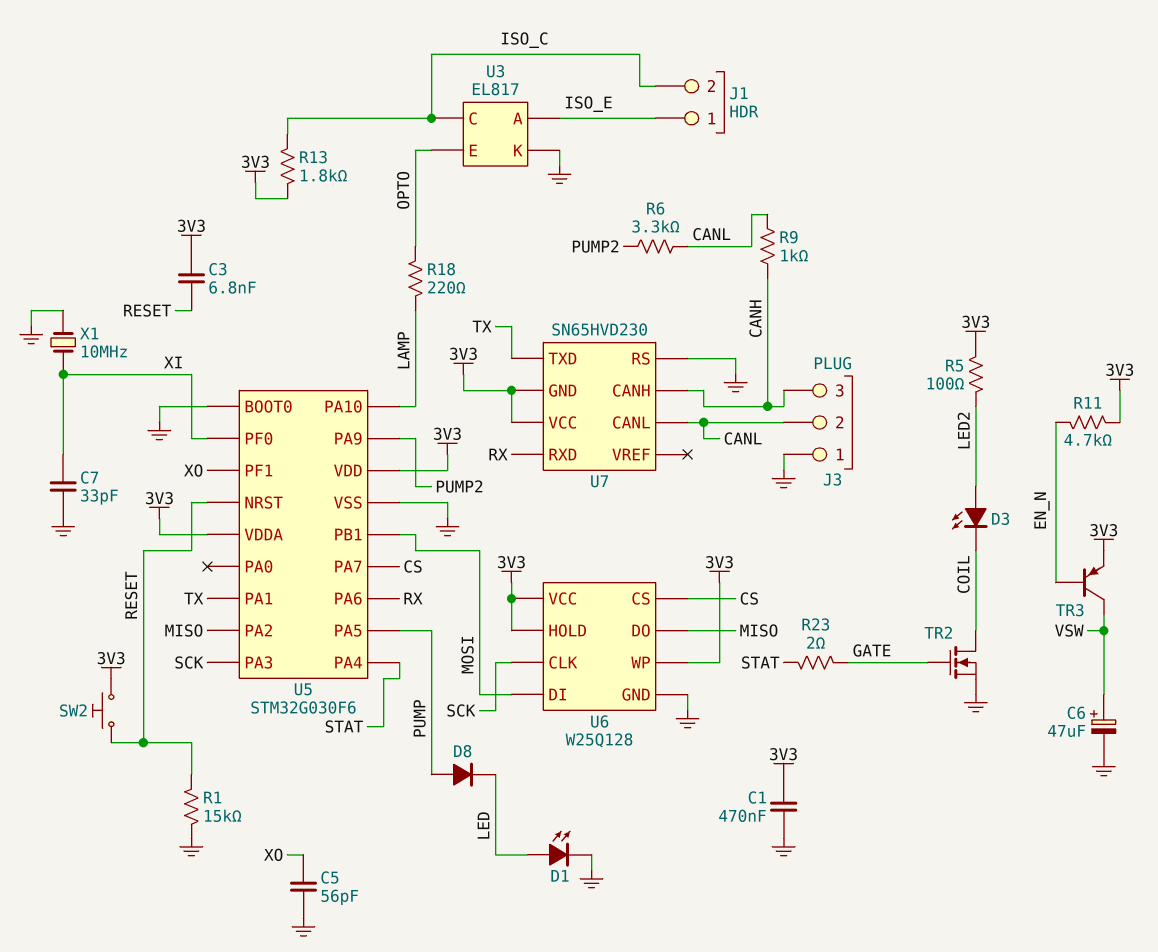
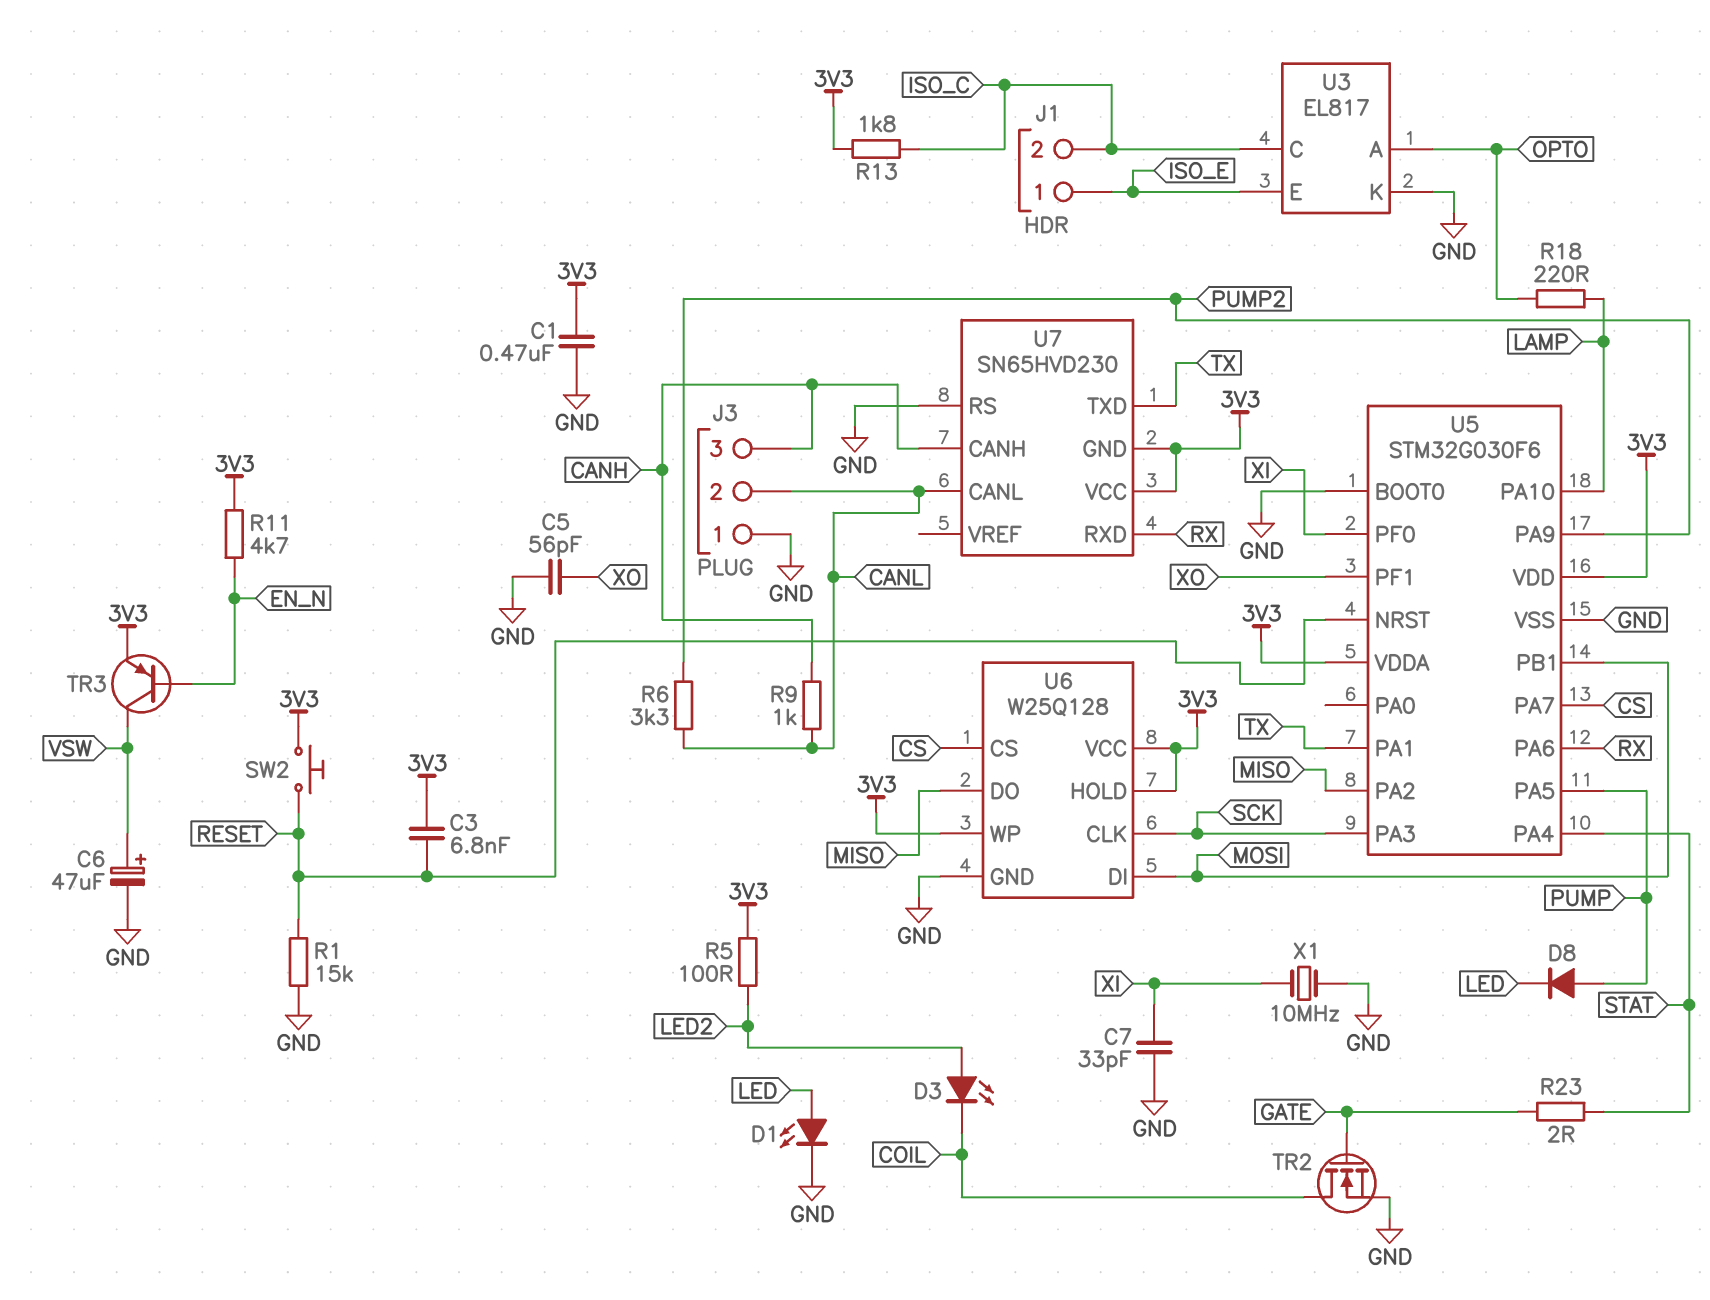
U3 pin A: ISO_E -> OPTO
U3 pin E: OPTO -> ISO_E

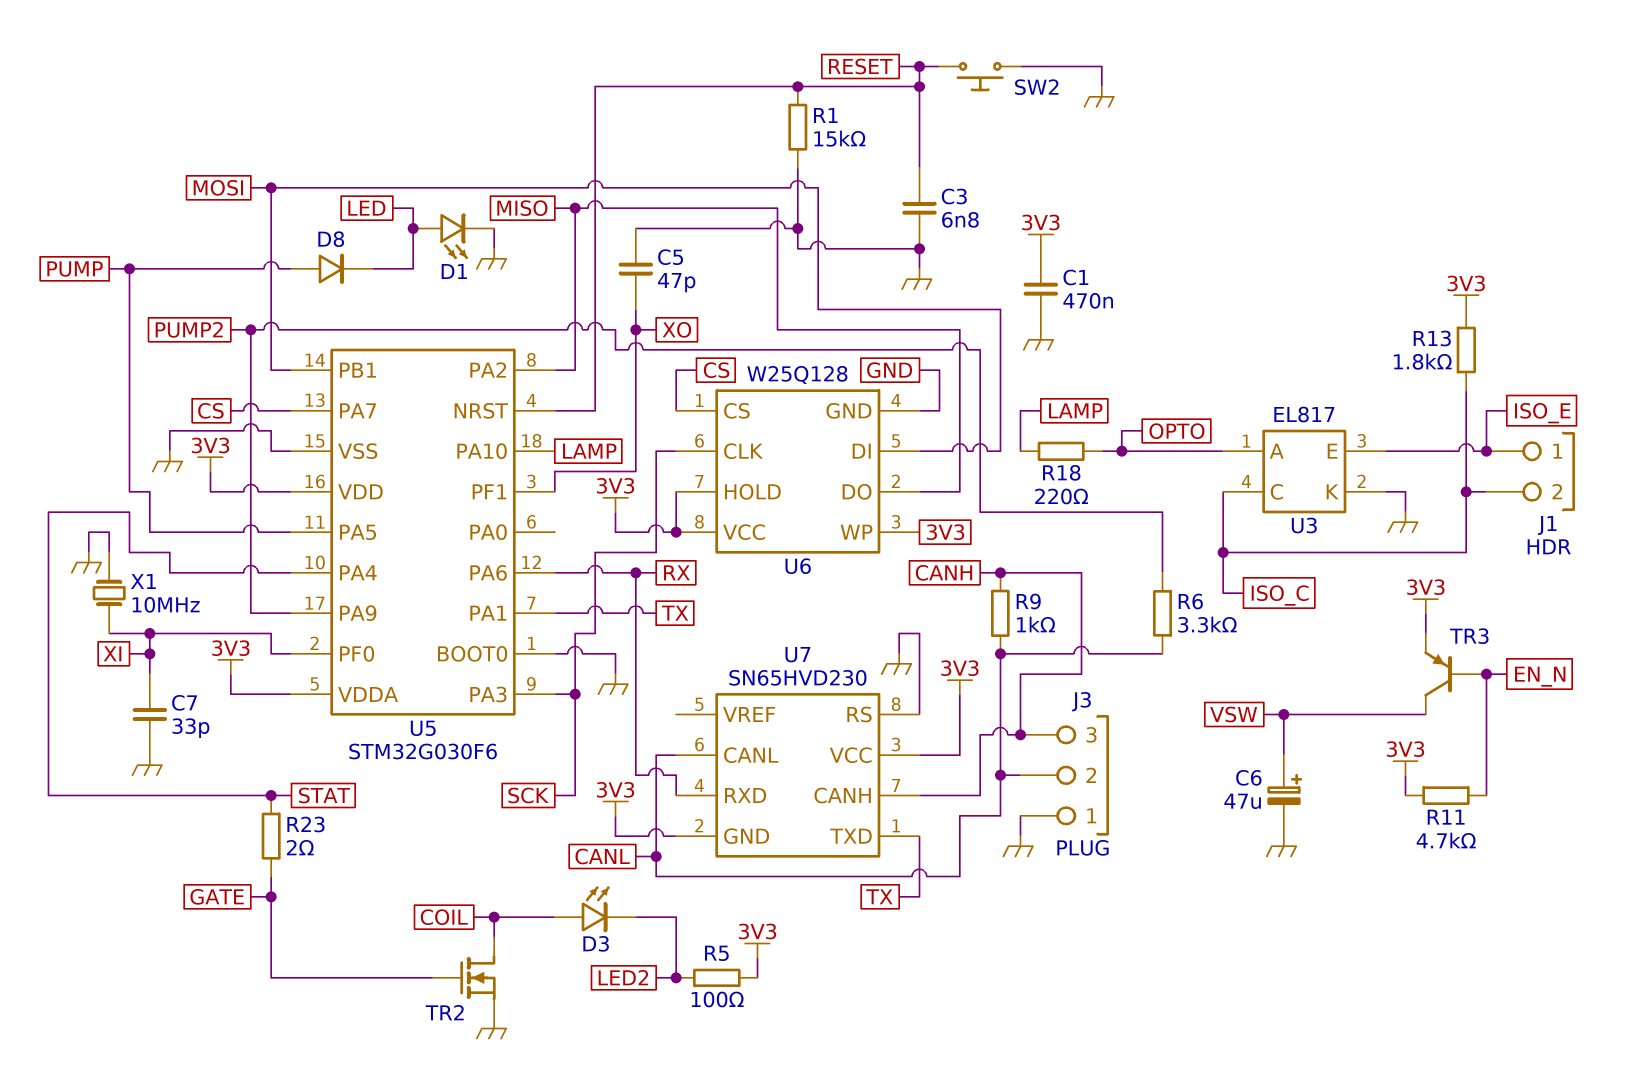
C3: 6.8nF (3V3, RESET) -> 6.8nF (GND, RESET)
C5: 56pF (GND, XO) -> 47pF (GND, XO)
D3: LED (A LED2, K COIL) -> LED (A COIL, K LED2)
SW2: button (3V3, RESET) -> button (GND, RESET)

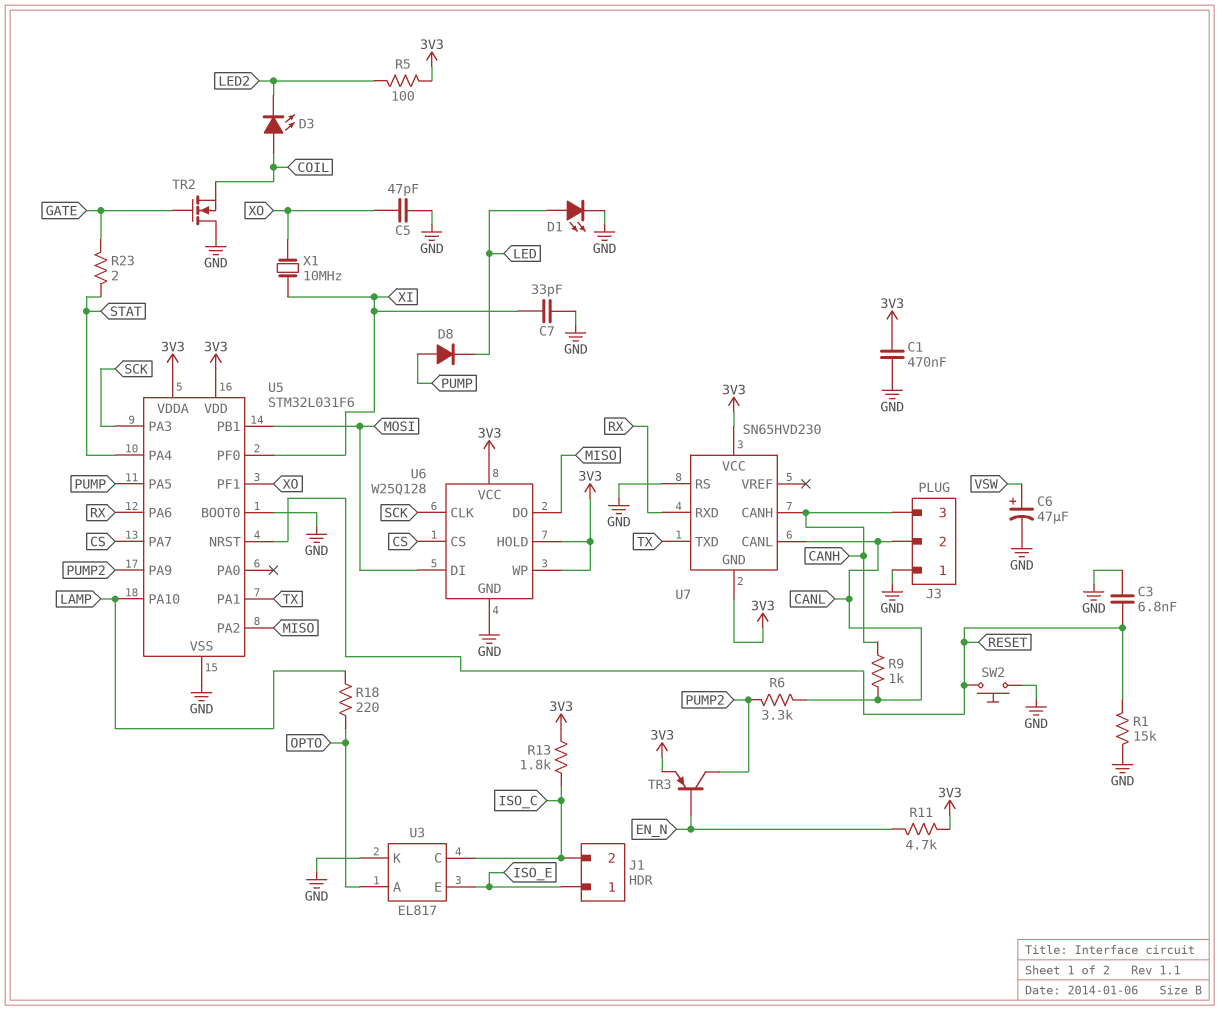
TR2: NMOS (G GATE, D COIL, S GND) -> NMOS (G GATE, D GND, S COIL)
TR3: PNP (B EN_N, C VSW, E 3V3) -> PNP (B EN_N, C PUMP2, E 3V3)
U5: STM32G030F6 -> STM32L031F6
X1: 10MHz (GND, XI) -> 10MHz (XI, XO)

